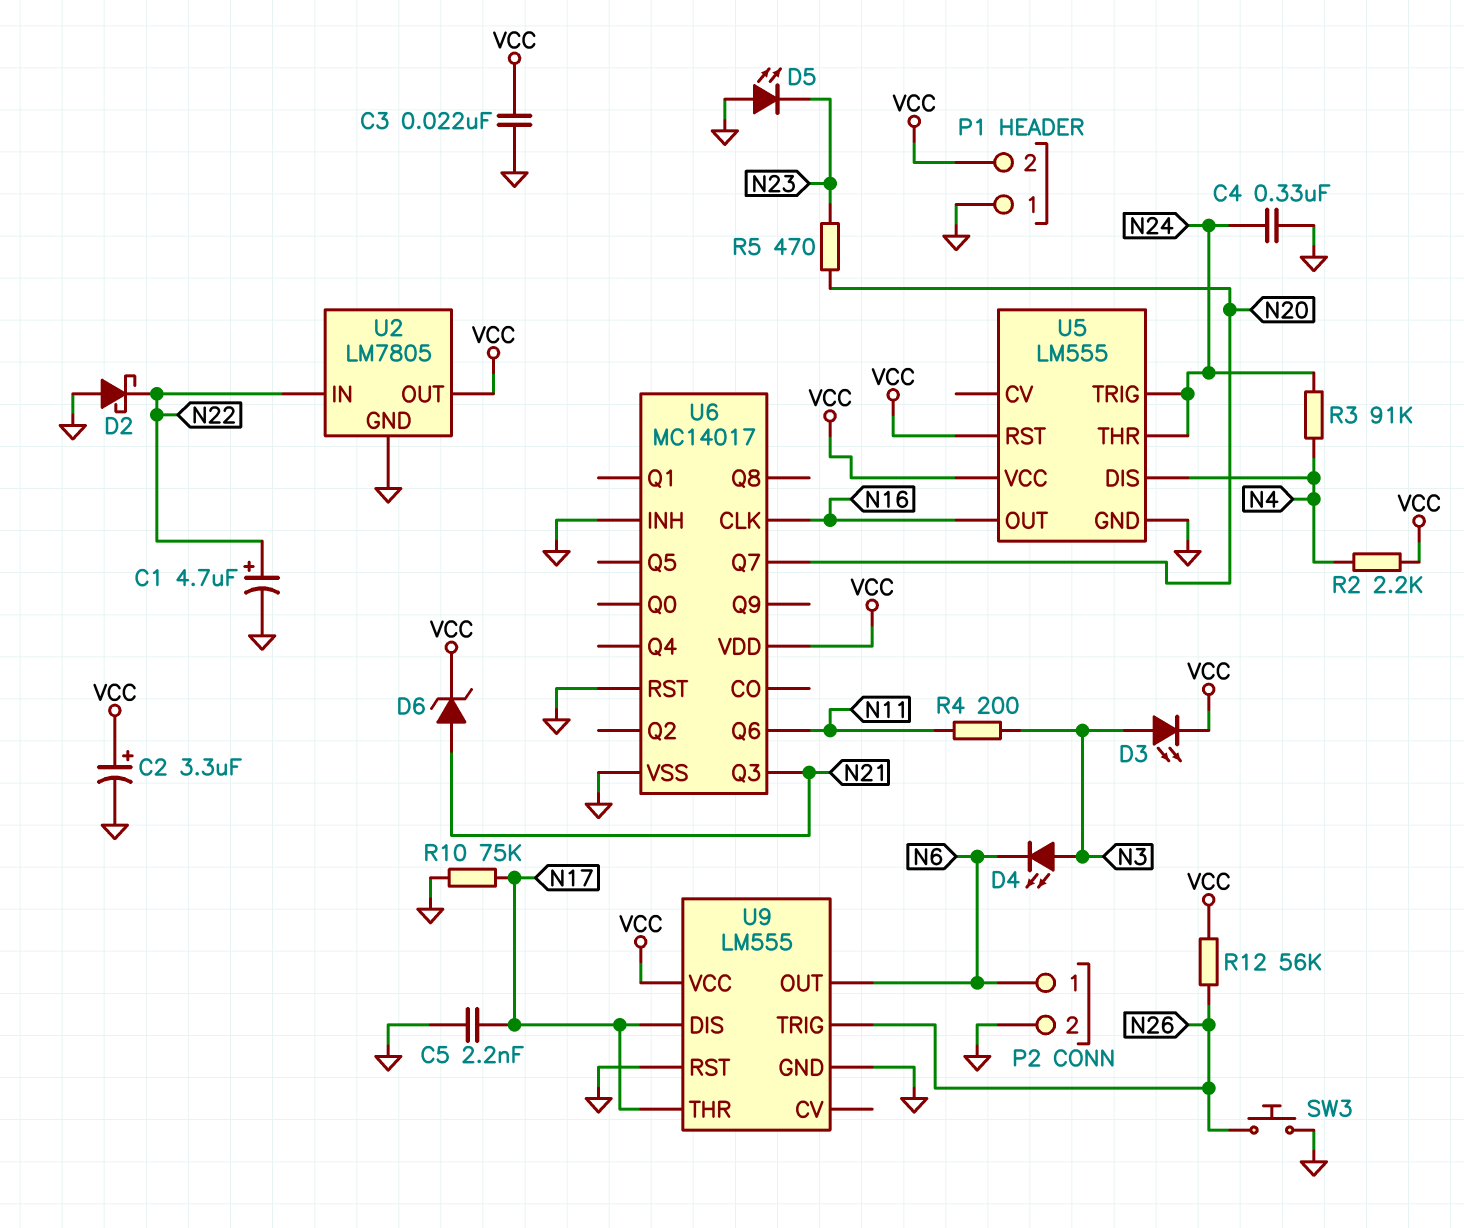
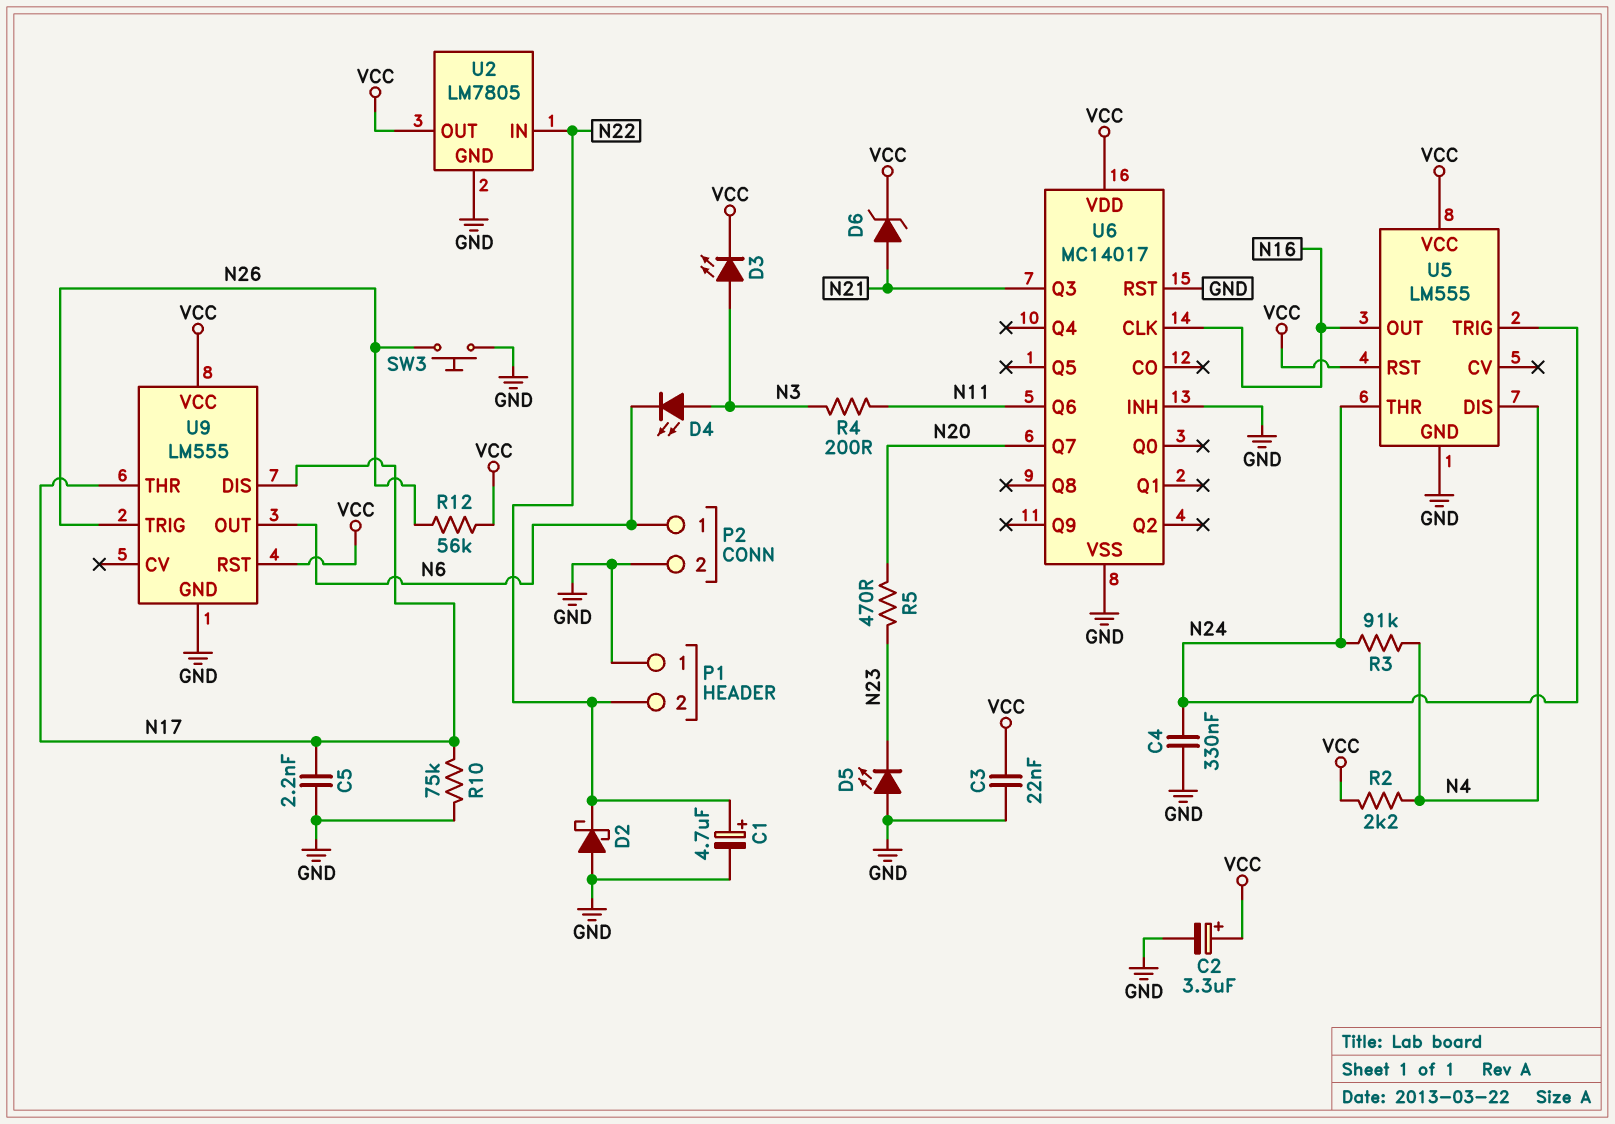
P1 pin 2: VCC -> N22
U9 pin RST: GND -> VCC

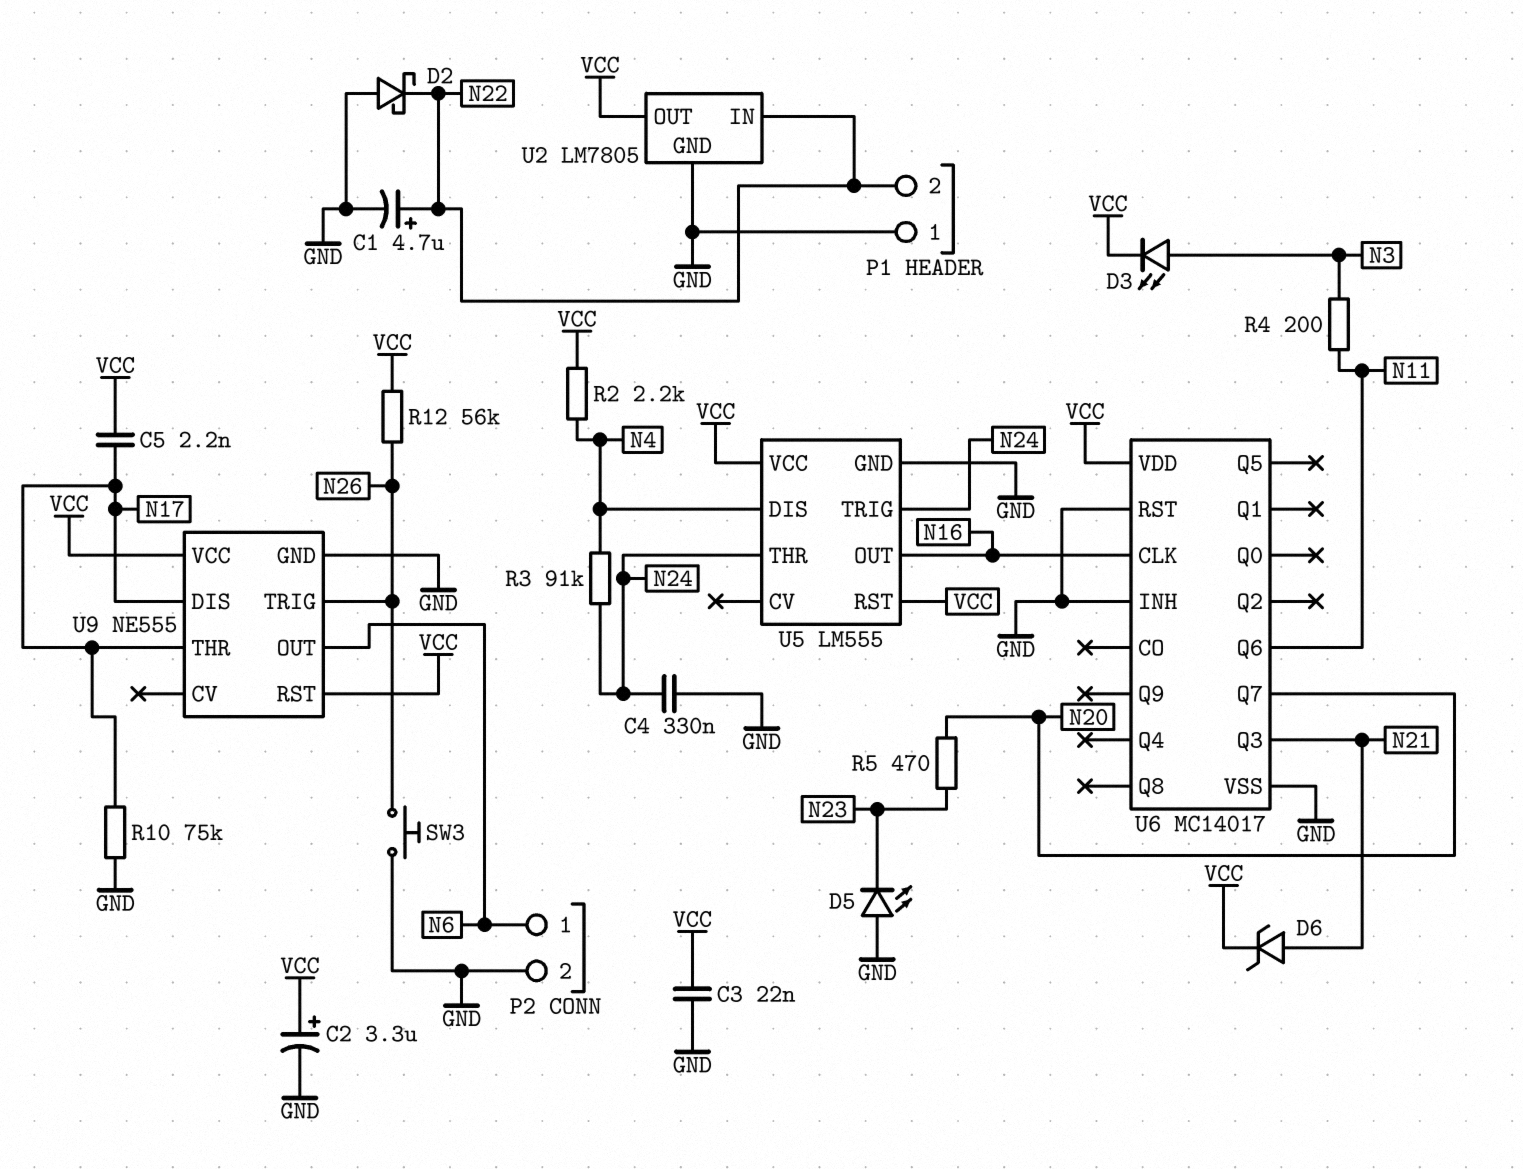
C5: 2.2nF (GND, N17) -> 2.2nF (N17, VCC)
D4: LED (A N3, K N6) -> none
U9: LM555 -> NE555

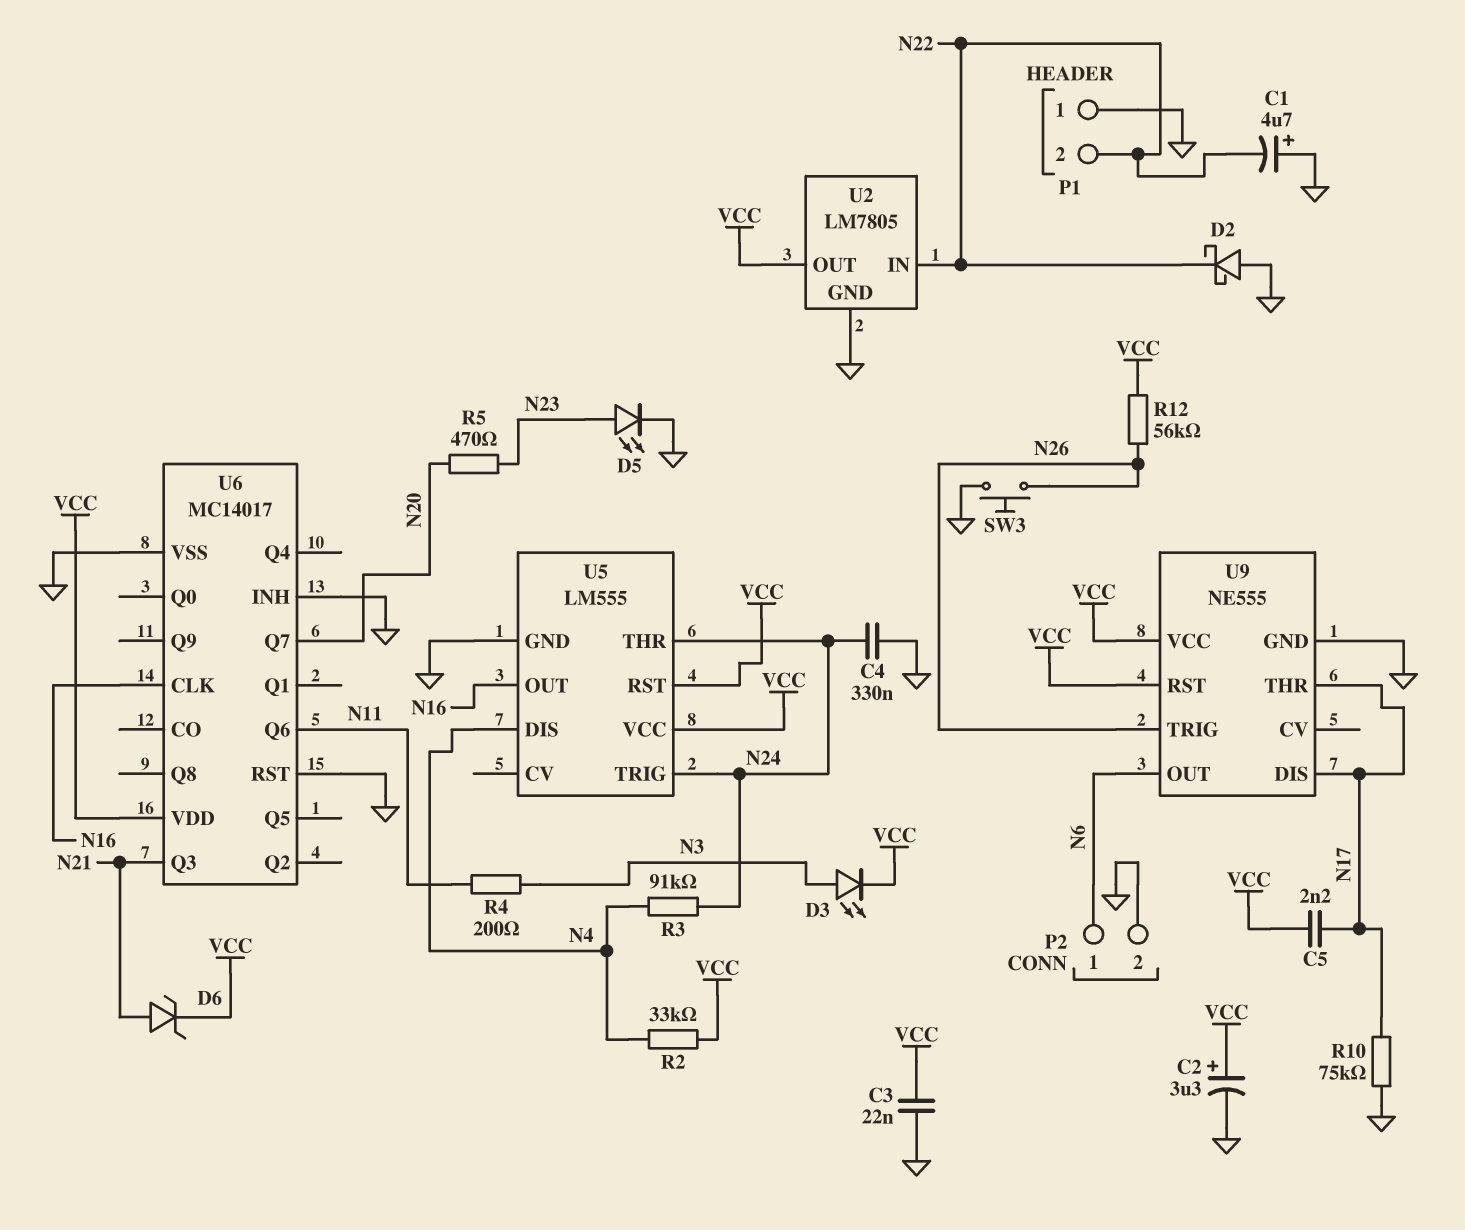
C1: 4.7uF (plus N22, minus GND) -> 4.7uF (plus GND, minus N22)
D5: LED (A GND, K N23) -> LED (A N23, K GND)
R2: 2.2k (N4, VCC) -> 33k (N4, VCC)

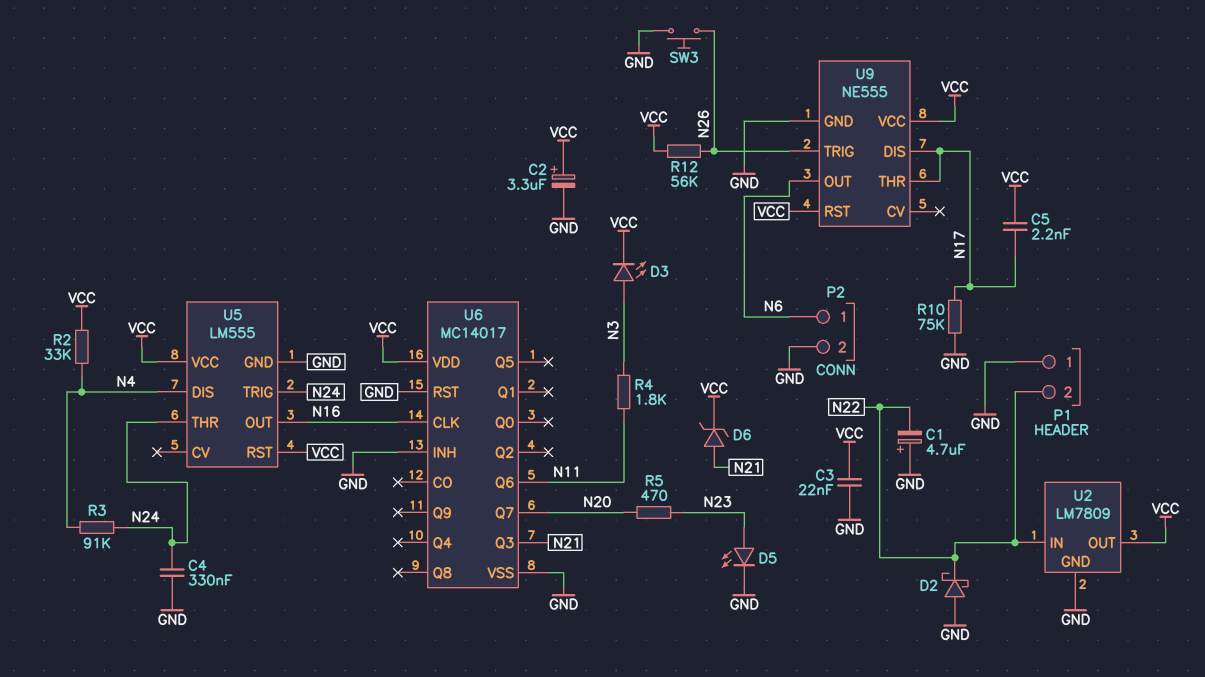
R4: 200 (N3, N11) -> 1.8k (N3, N11)
U2: LM7805 -> LM7809

